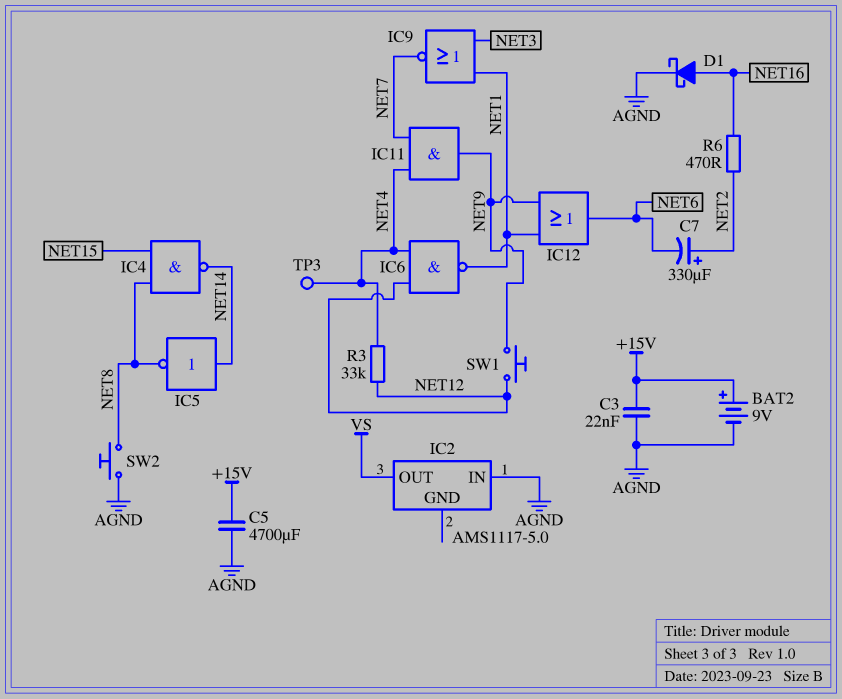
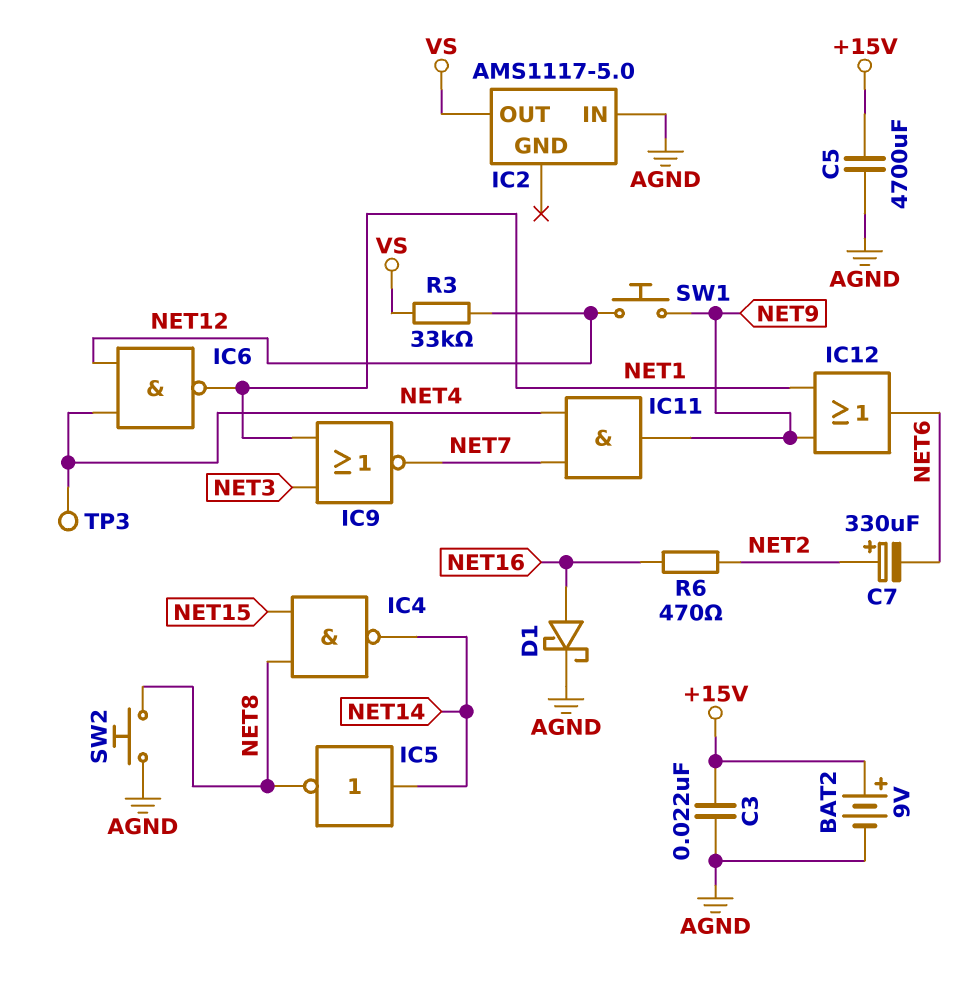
R3: 33k (NET4, NET12) -> 33k (NET12, VS)

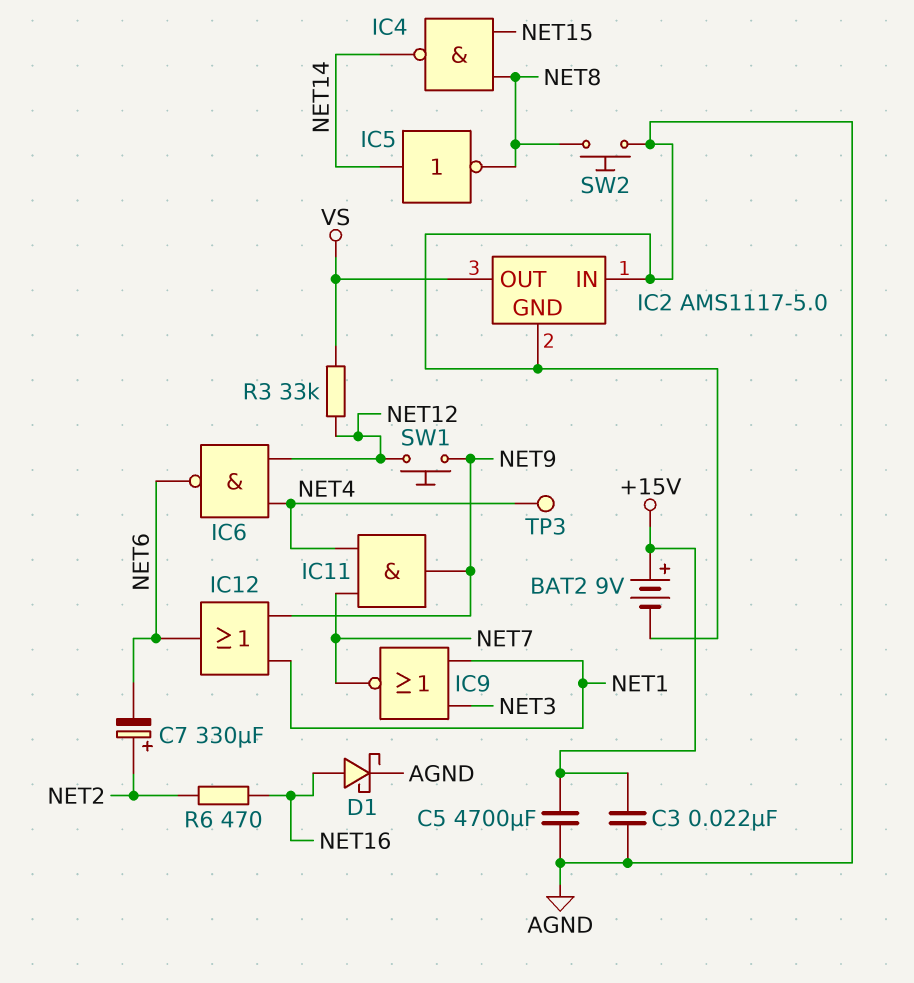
IC2 pin GND: none -> AGND
IC6: NAND (in NET4, in NET12, out NET1) -> NAND (in NET4, in NET12, out NET6)

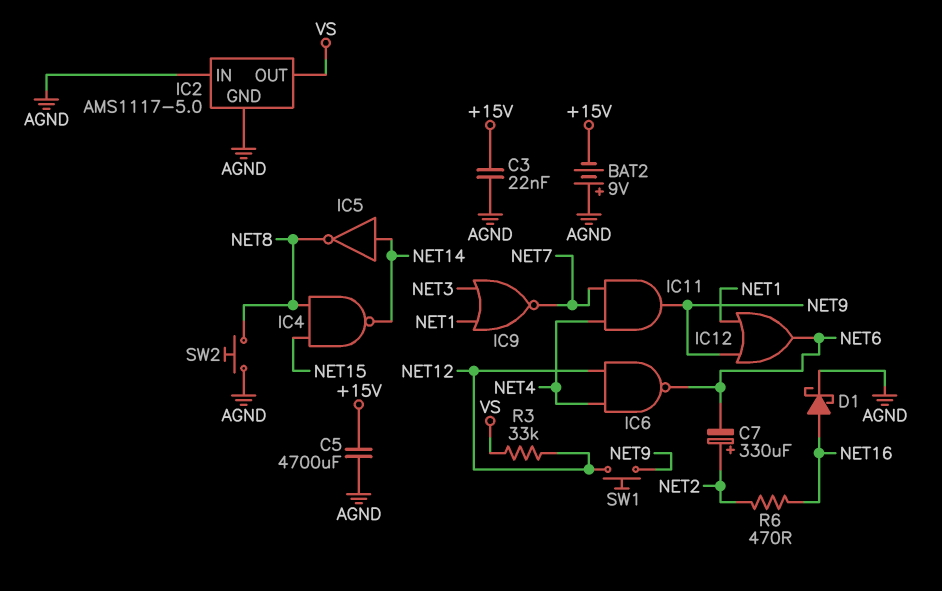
BAT2: 9V (plus +15V, minus AGND) -> 9V (plus AGND, minus +15V)
TP3: test point (NET4) -> none

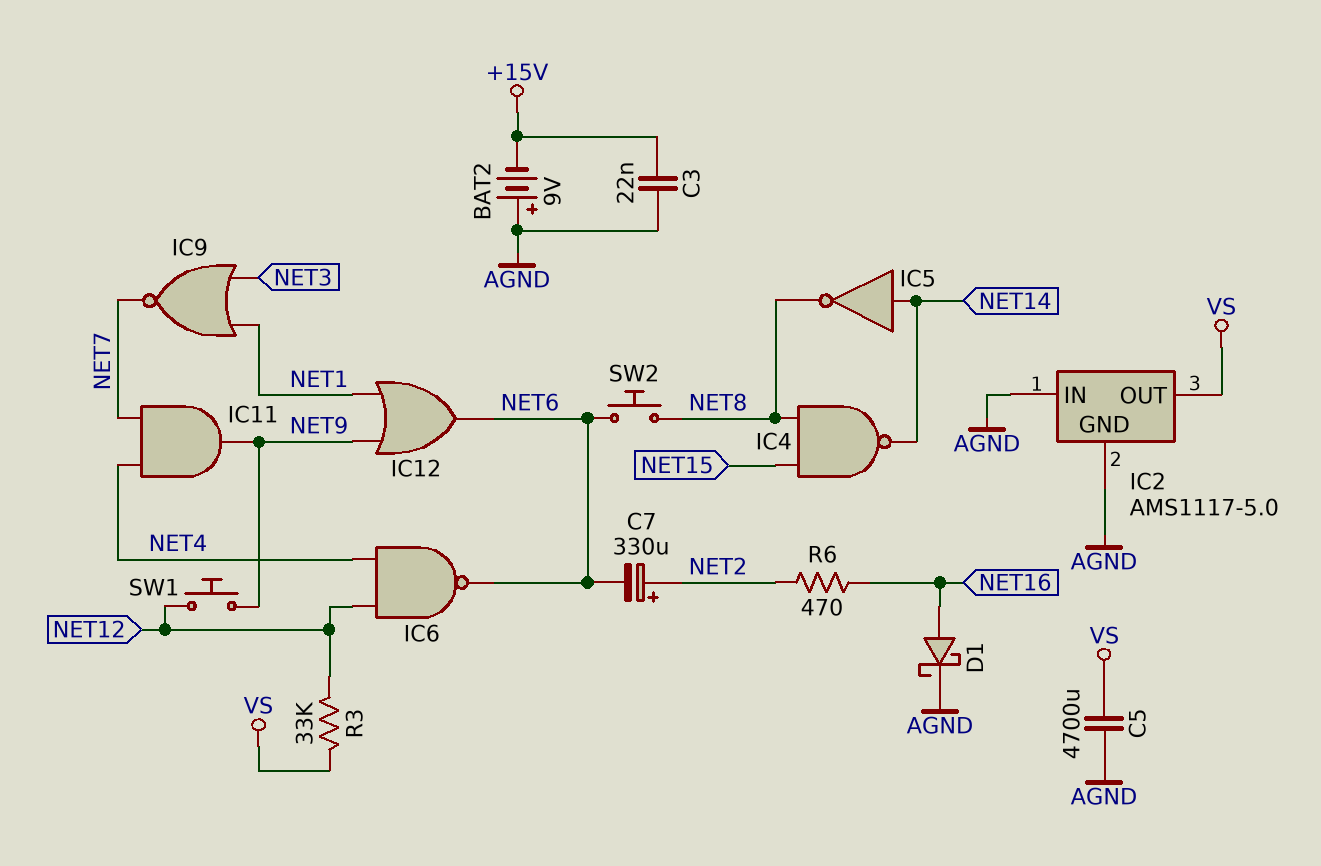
C5: 4700uF (+15V, AGND) -> 4700uF (AGND, VS)
SW2: button (AGND, NET8) -> button (NET6, NET8)

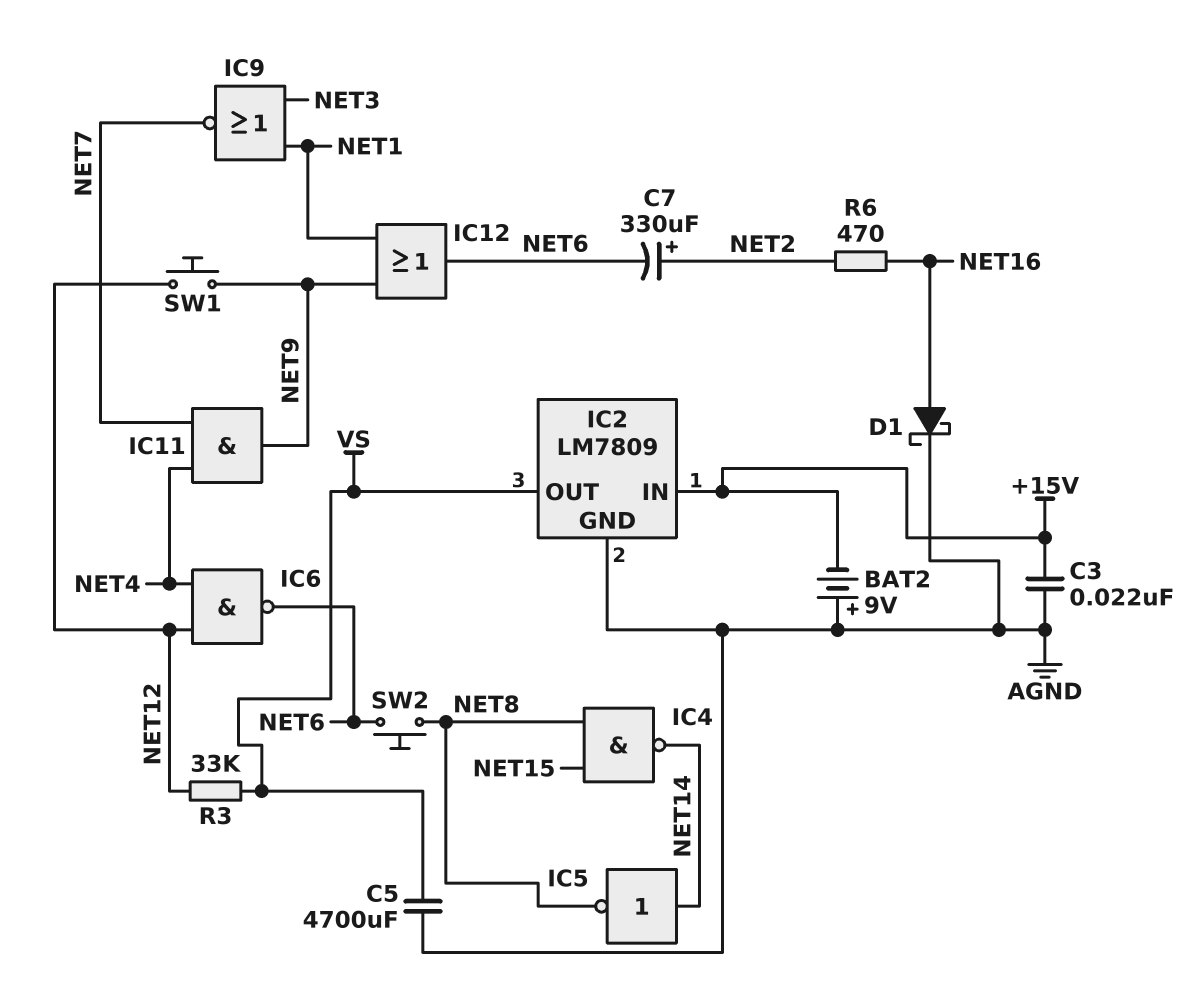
IC2: AMS1117-5.0 -> LM7809
IC2 pin IN: AGND -> +15V

